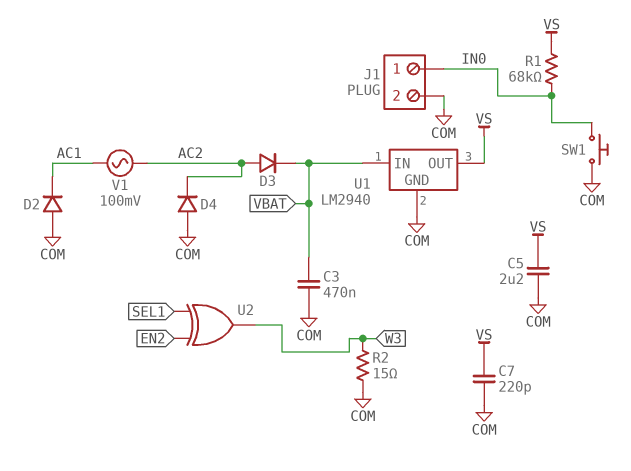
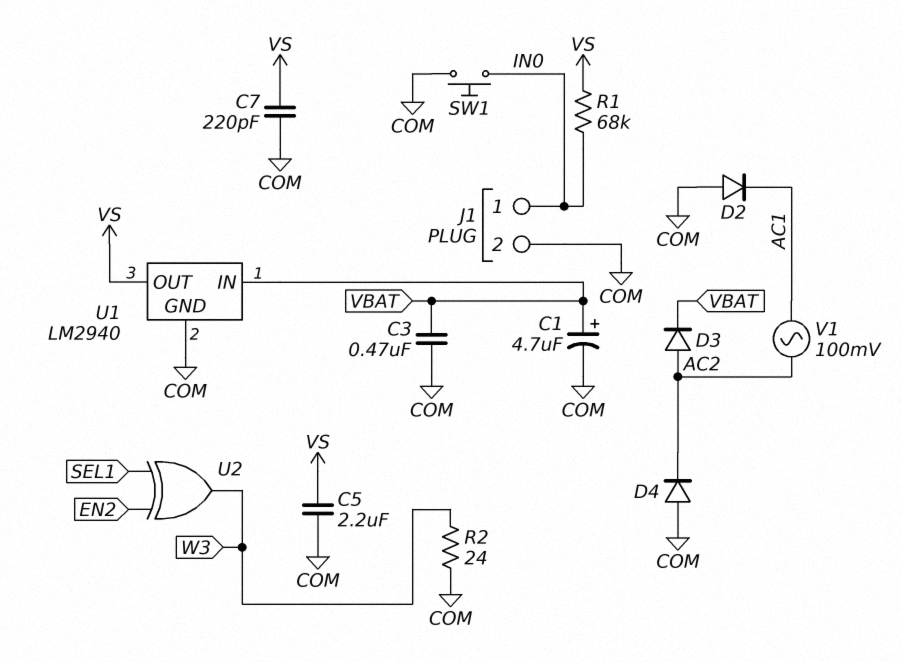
C1: none -> 4.7uF (plus VBAT, minus COM)
R2: 15 (COM, W3) -> 24 (COM, W3)

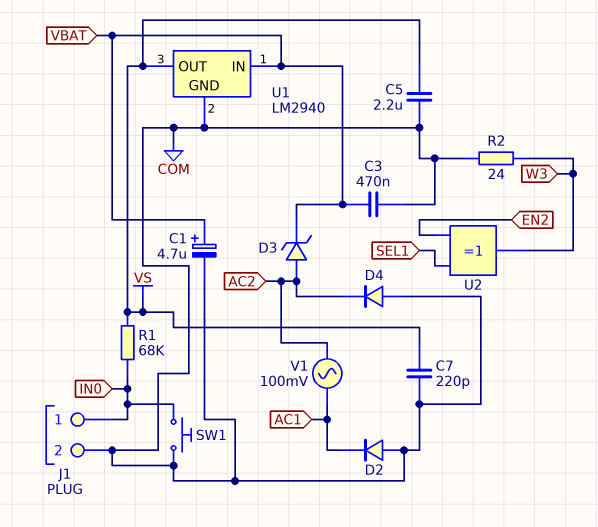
D3: diode (A AC2, K VBAT) -> zener (A AC2, K VBAT)

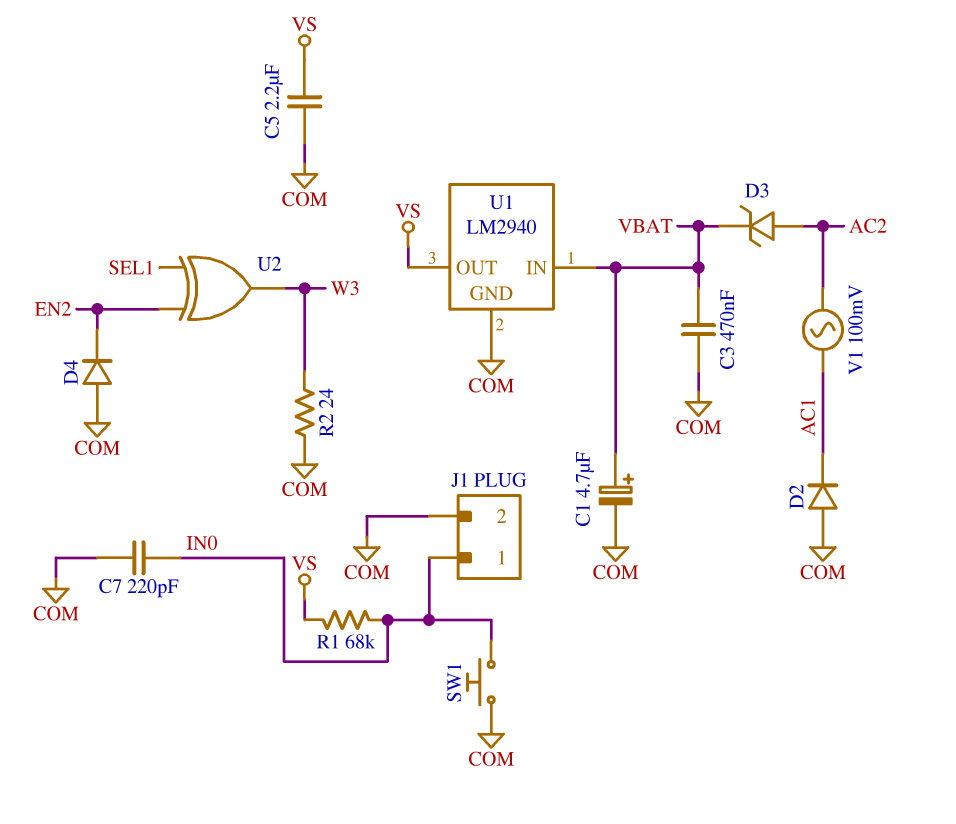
C7: 220pF (COM, VS) -> 220pF (COM, IN0)
D4: diode (A COM, K AC2) -> diode (A COM, K EN2)

